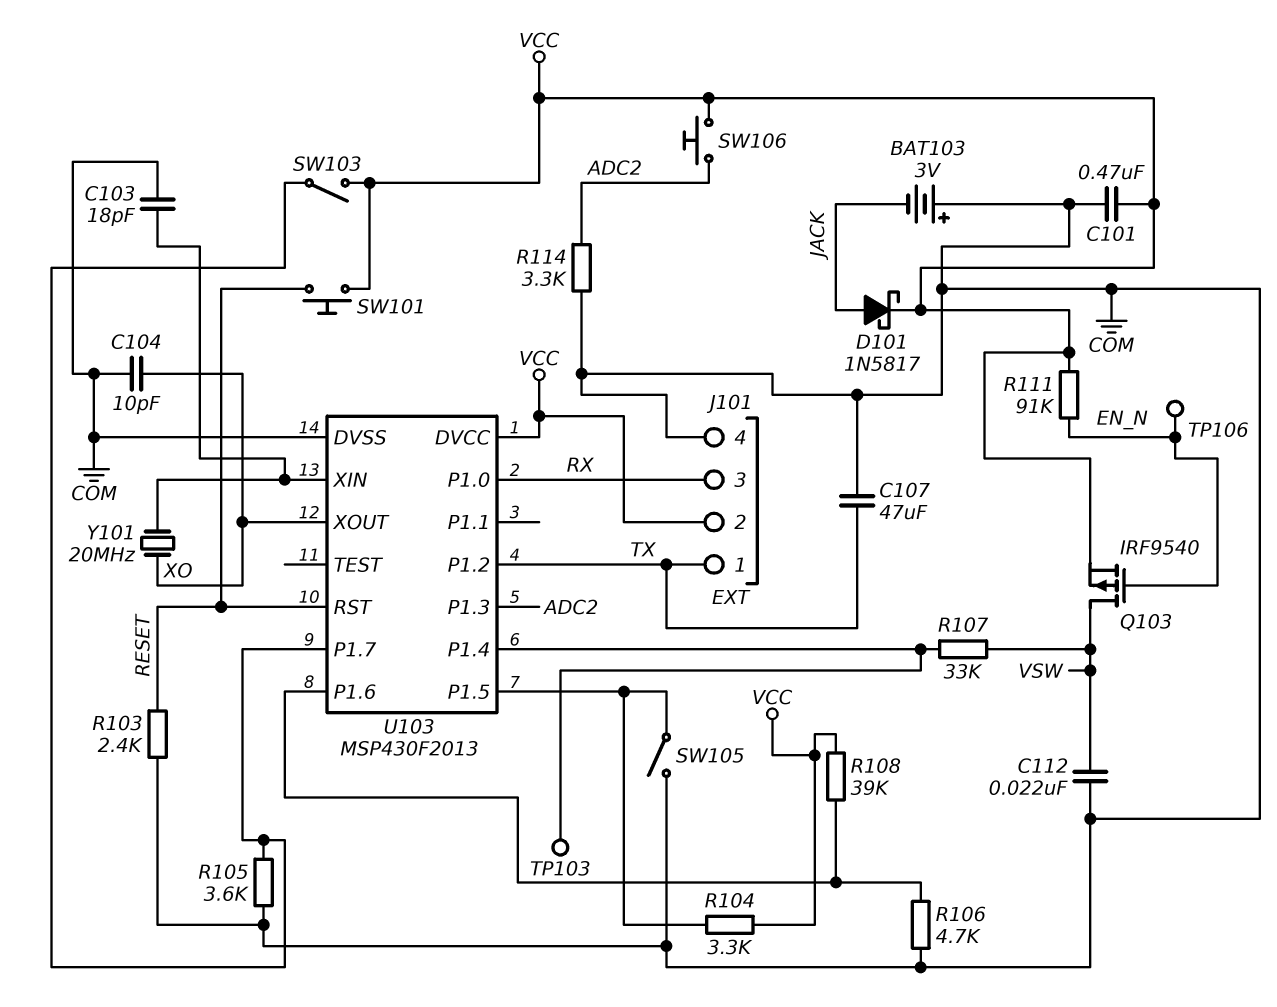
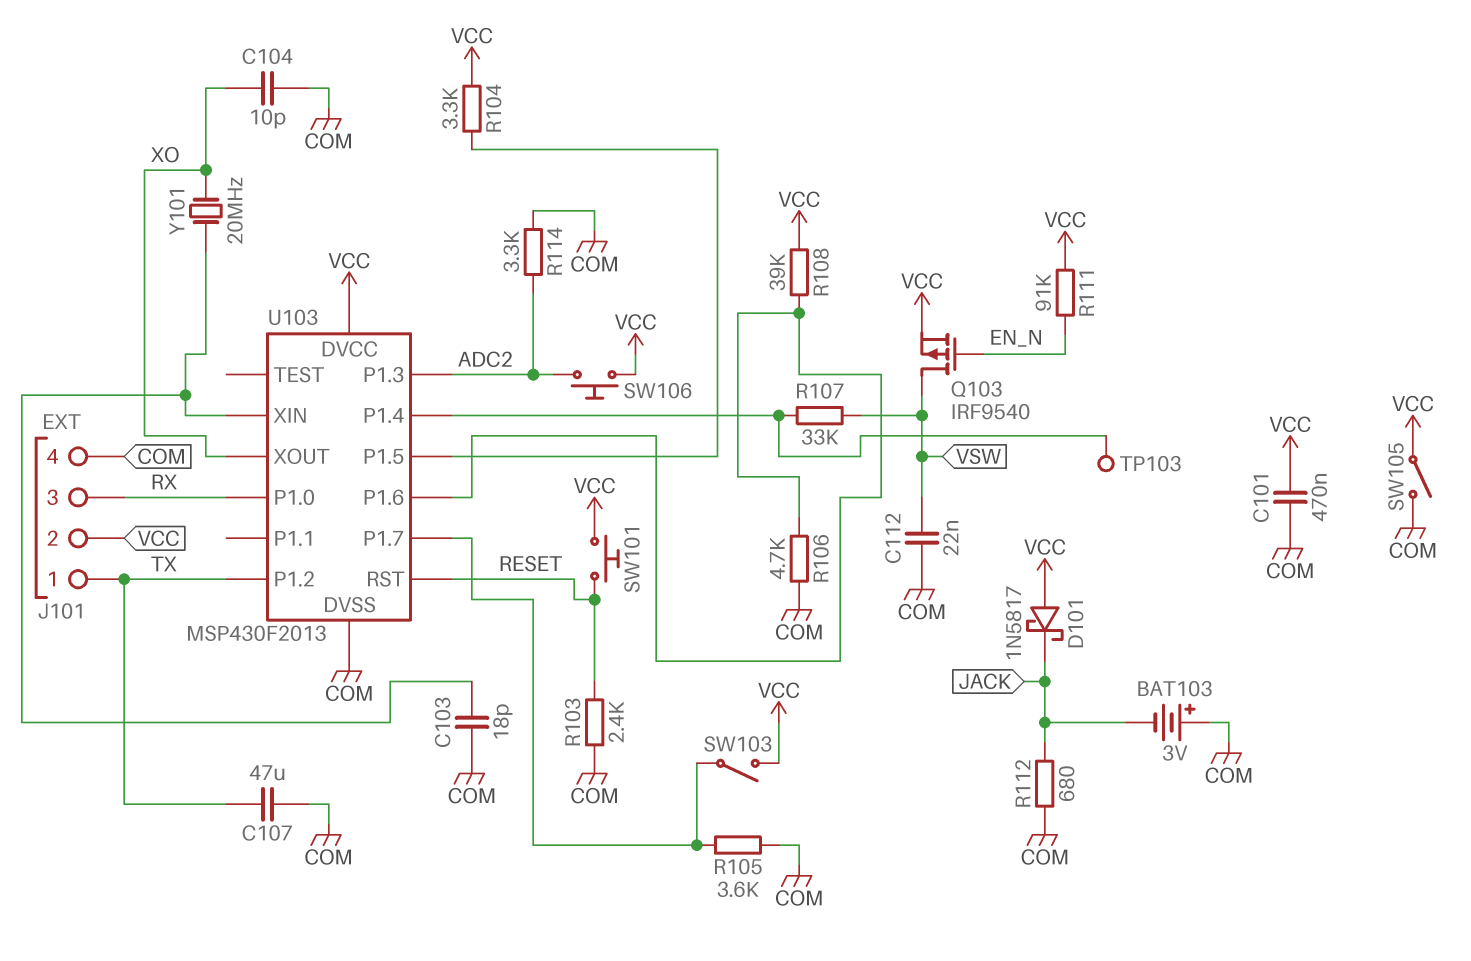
D101: schottky 1N5817 (A JACK, K VCC) -> schottky 1N5817 (A VCC, K JACK)
R112: none -> 680 (COM, JACK)
SW105: switch (COM, U103/P1.5) -> switch (COM, VCC)
TP106: test point (EN_N) -> none

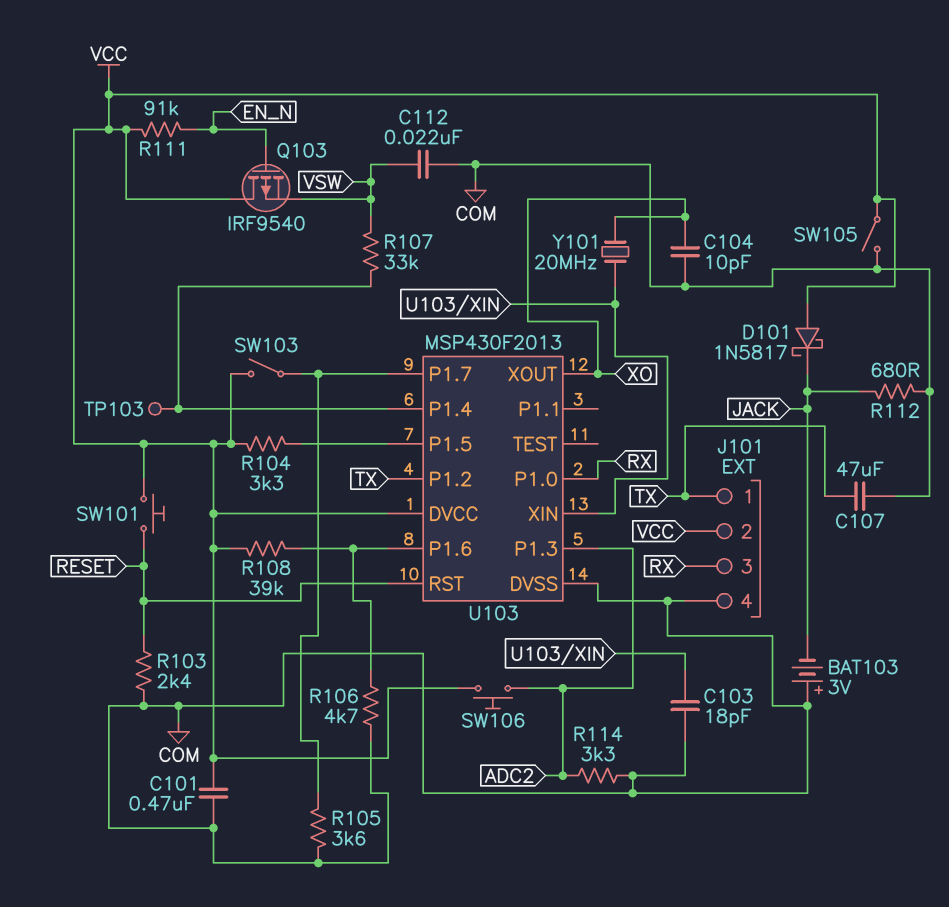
Q103: PMOS IRF9540 (G EN_N, D VSW, S VCC) -> PMOS IRF9540 (G EN_N, D VCC, S VSW)

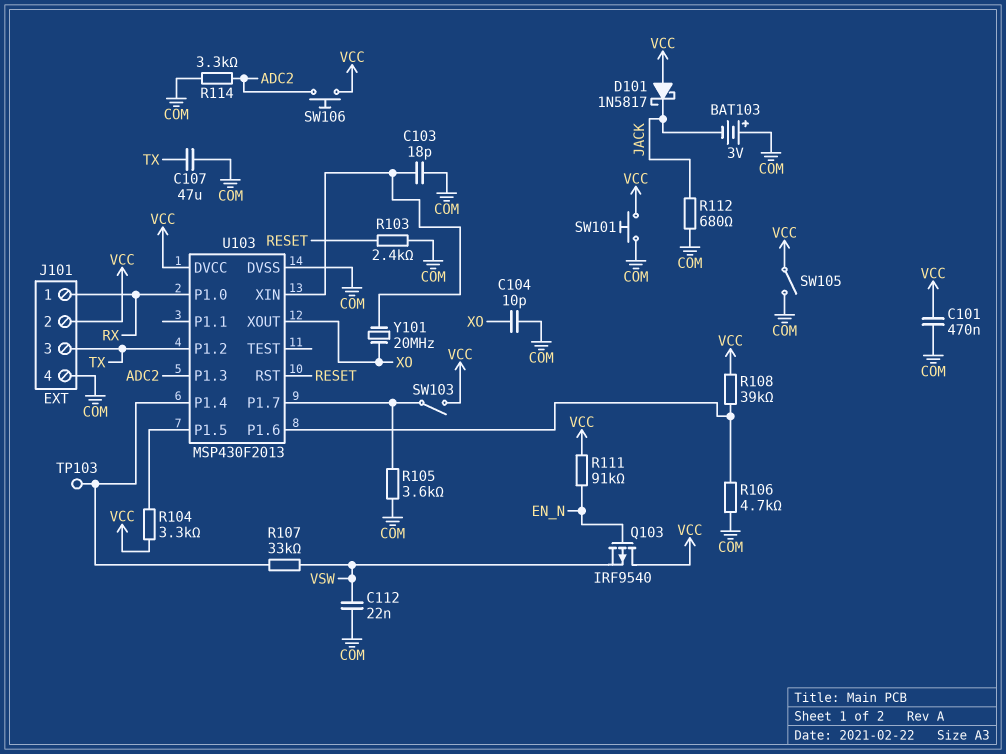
J101 pin 1: TX -> RX
J101 pin 3: RX -> TX
SW101: button (RESET, VCC) -> button (COM, VCC)

